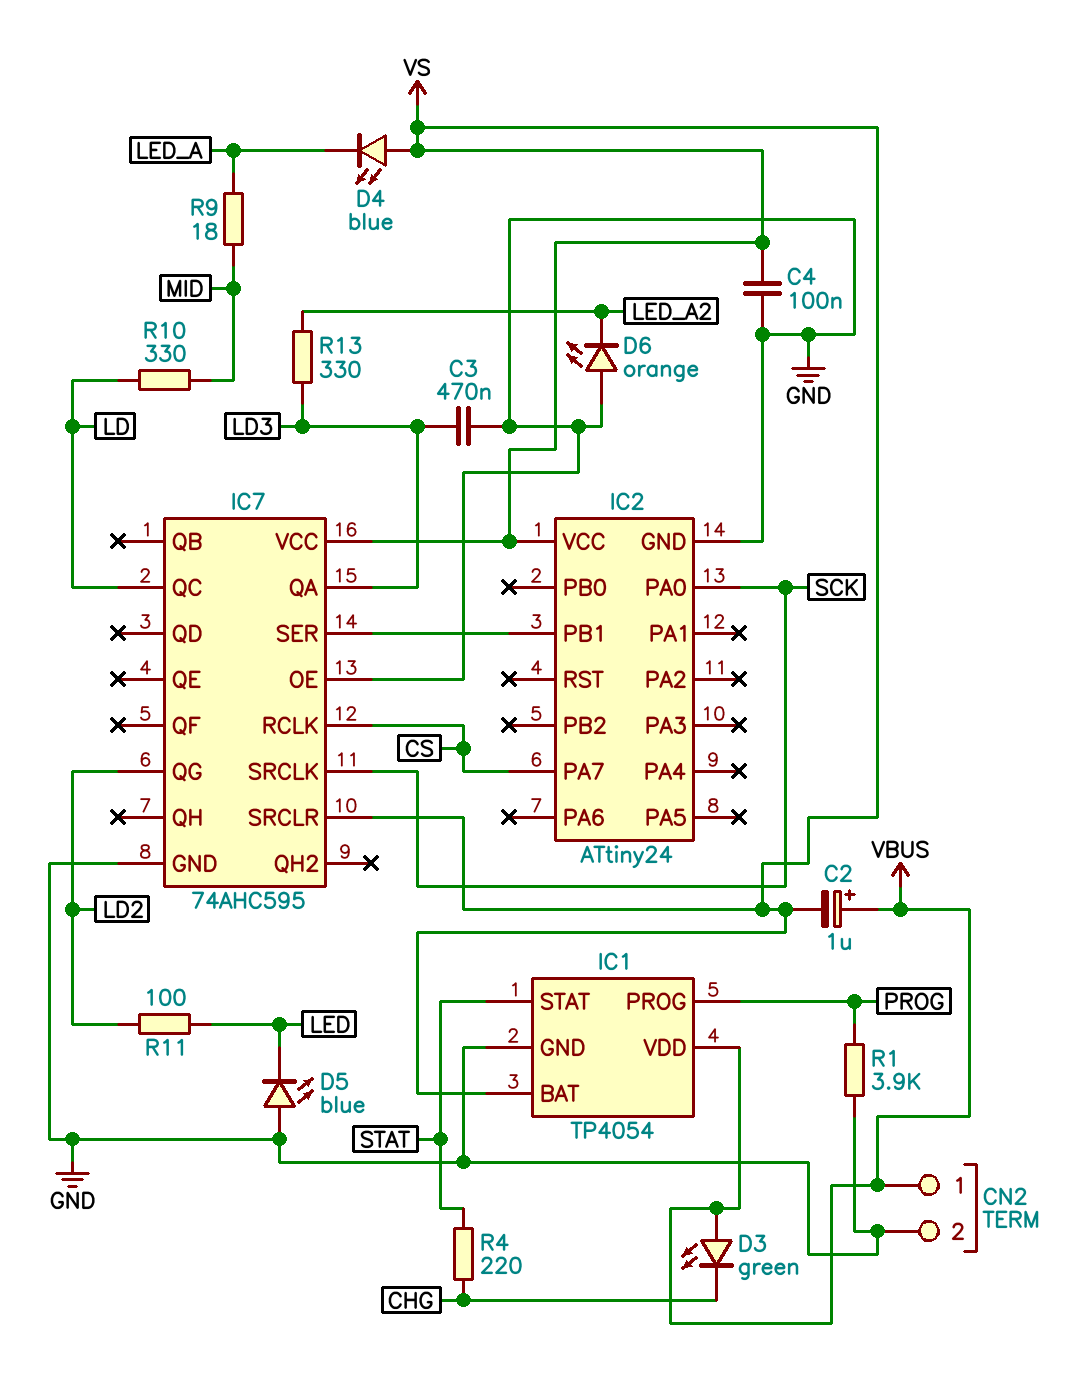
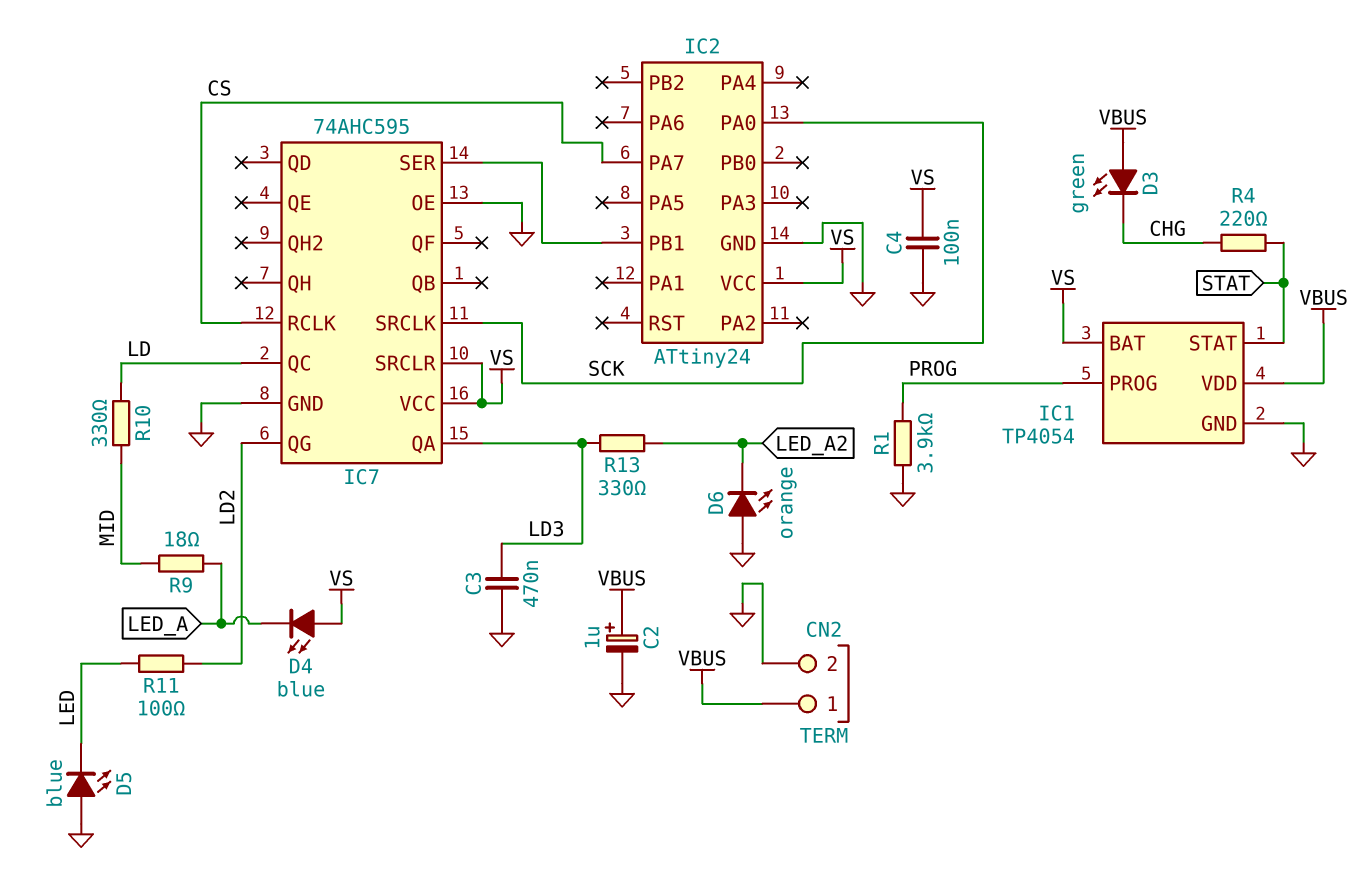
C2: 1uF (plus VBUS, minus VS) -> 1uF (plus VBUS, minus GND)

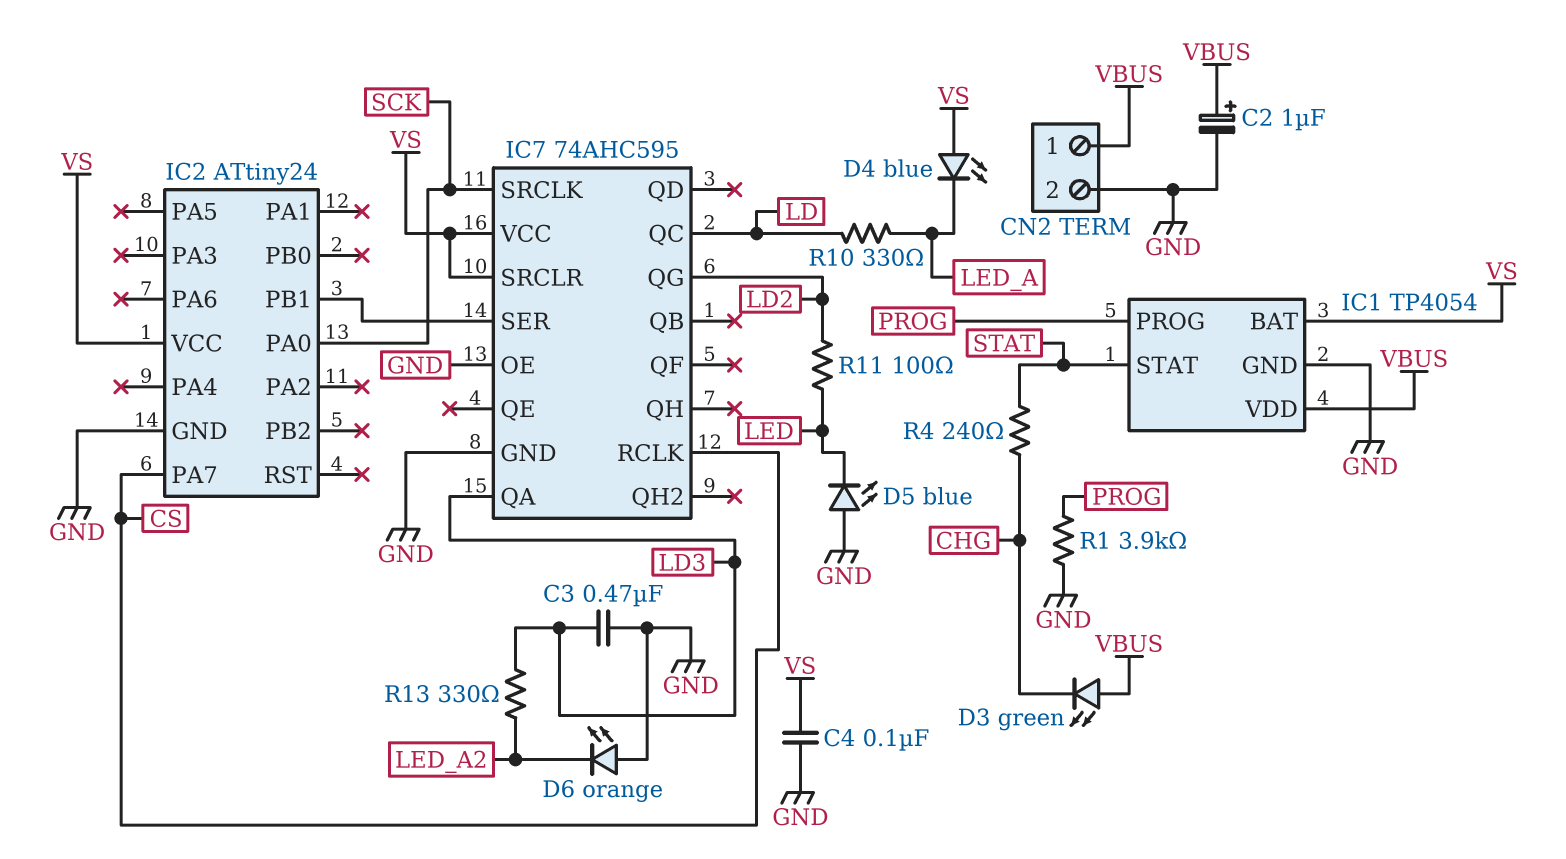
R4: 220 (CHG, STAT) -> 240 (CHG, STAT)
R9: 18 (LED_A, MID) -> none
R10: 330 (LD, MID) -> 330 (LD, LED_A)

